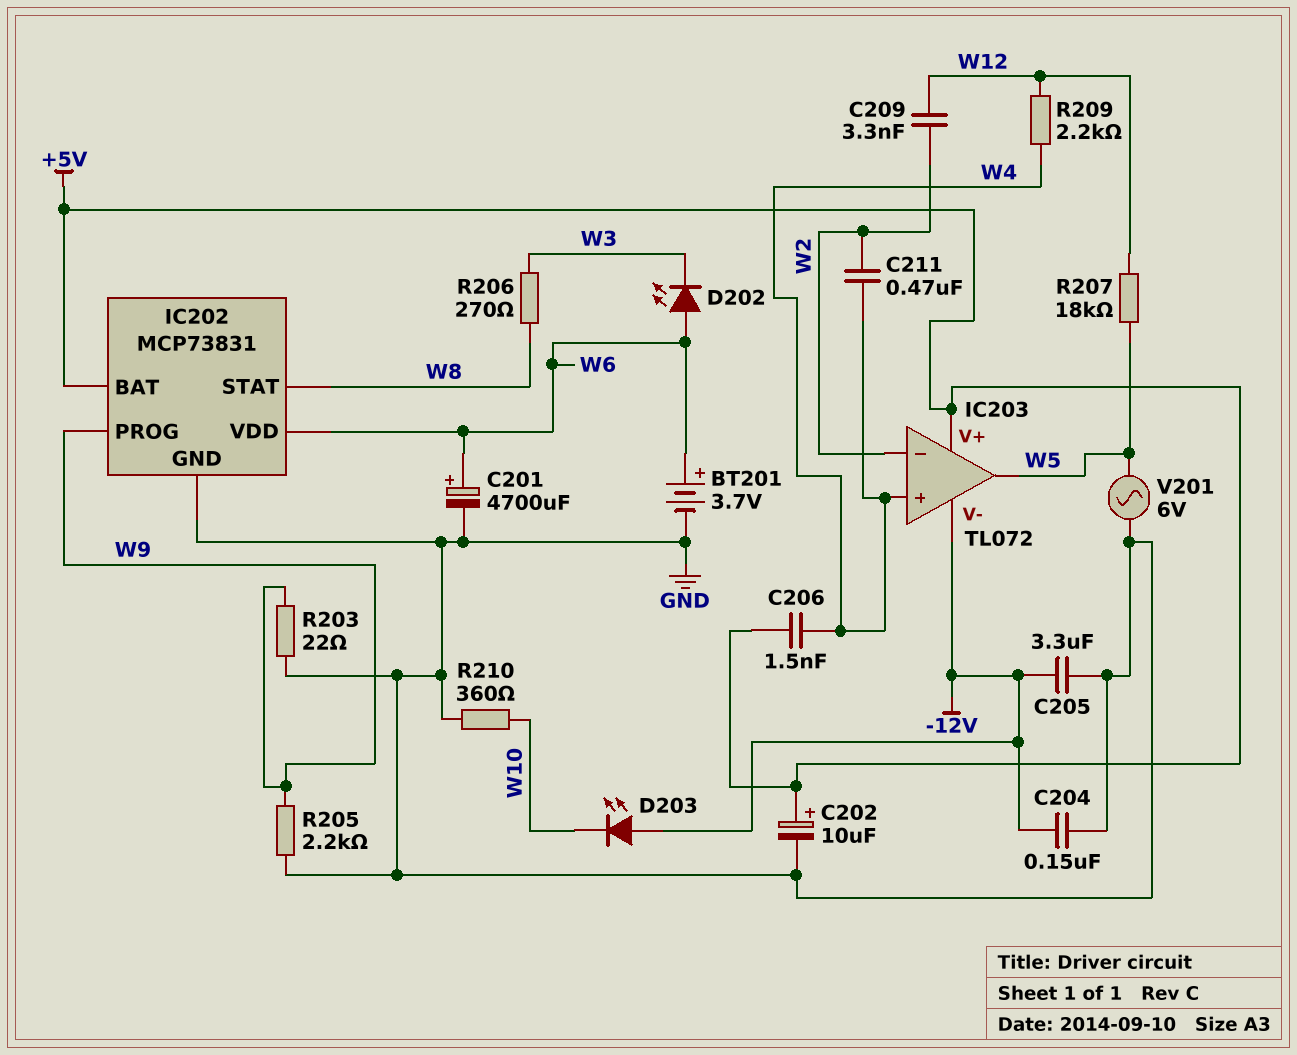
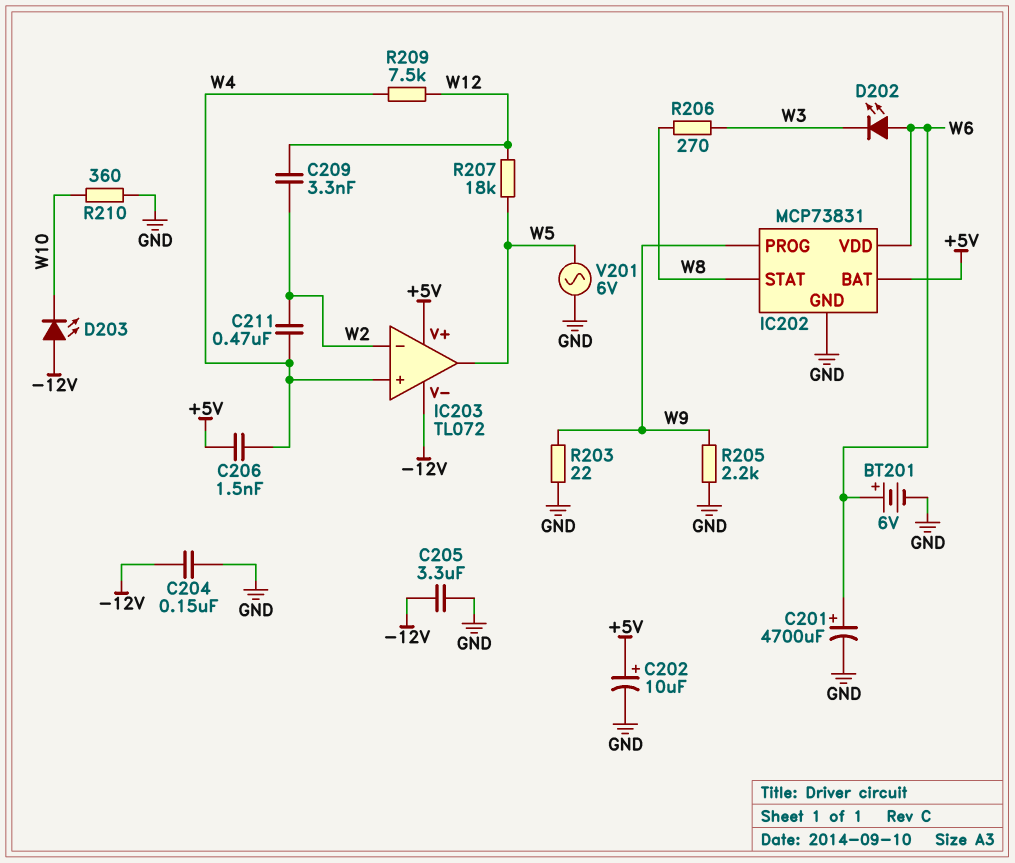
BT201: 3.7V (plus W6, minus GND) -> 6V (plus W6, minus GND)
R209: 2.2k (W4, W12) -> 7.5k (W4, W12)

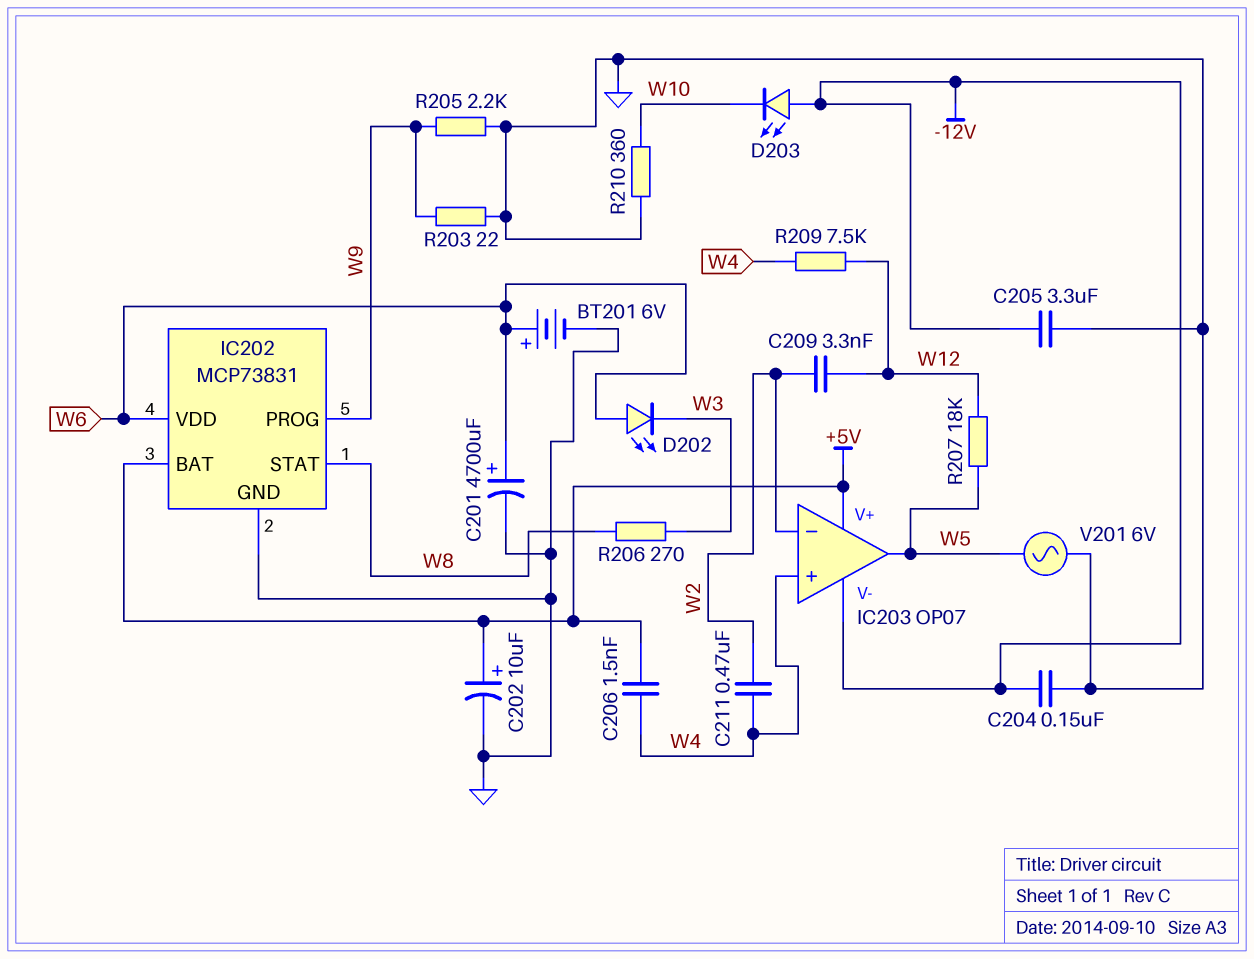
IC203: TL072 -> OP07

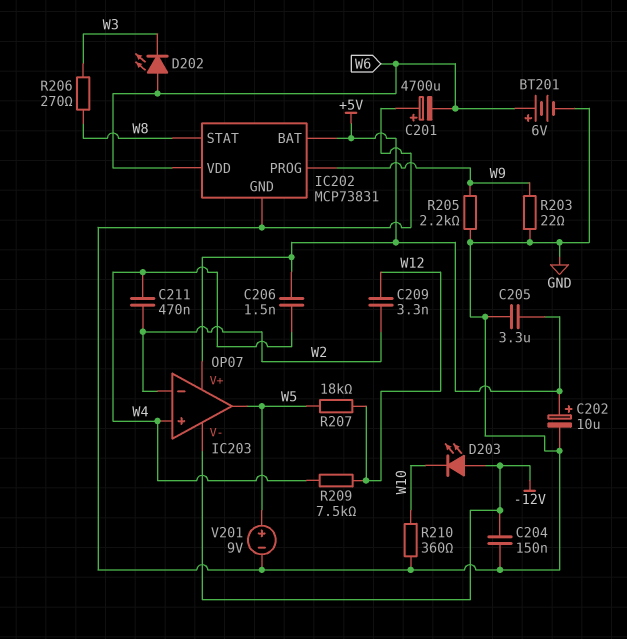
C201: 4700uF (plus W6, minus GND) -> 4700uF (plus GND, minus W6)
C205: 3.3uF (-12V, GND) -> 3.3uF (+5V, GND)
V201: AC 6V (GND, W5) -> 9V (plus W5, minus GND)

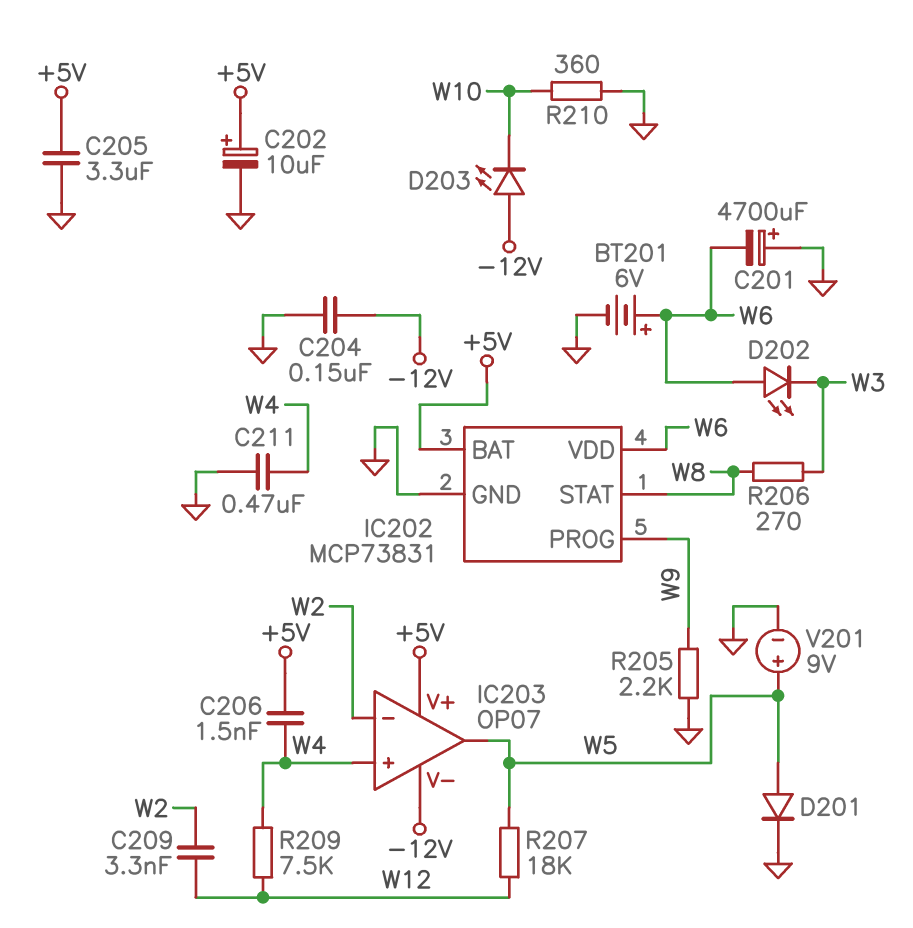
C211: 470nF (W2, W4) -> 470nF (GND, W4)
D201: none -> diode (A W5, K GND)
R203: 22 (GND, W9) -> none

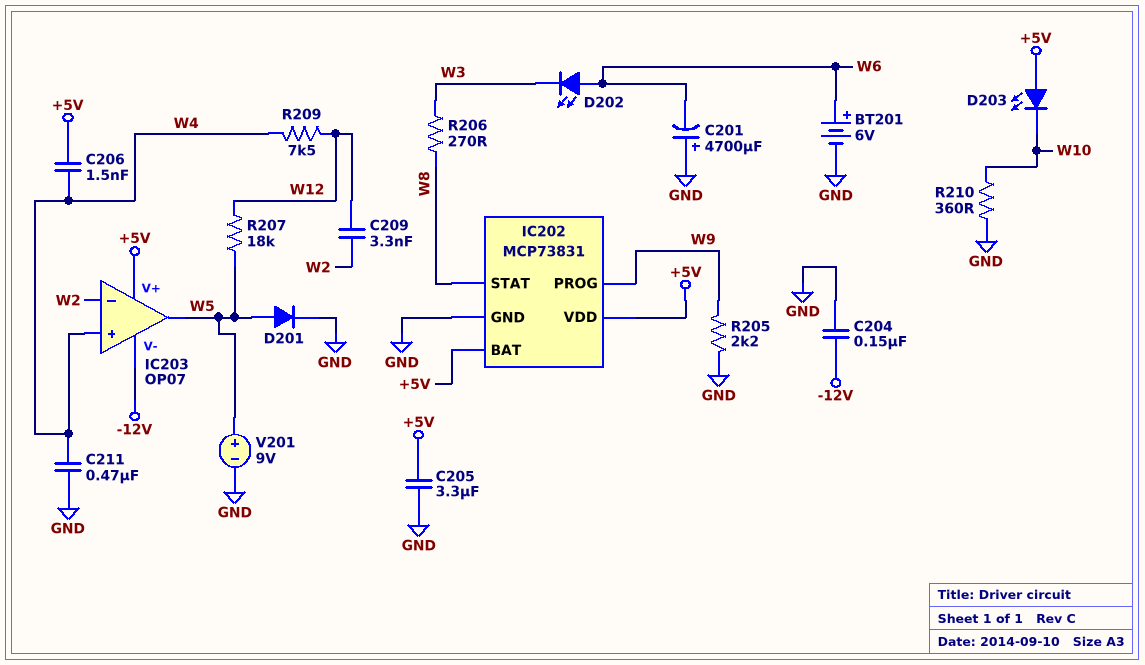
C202: 10uF (plus +5V, minus GND) -> none
D203: LED (A -12V, K W10) -> LED (A +5V, K W10)
IC202 pin VDD: W6 -> +5V

